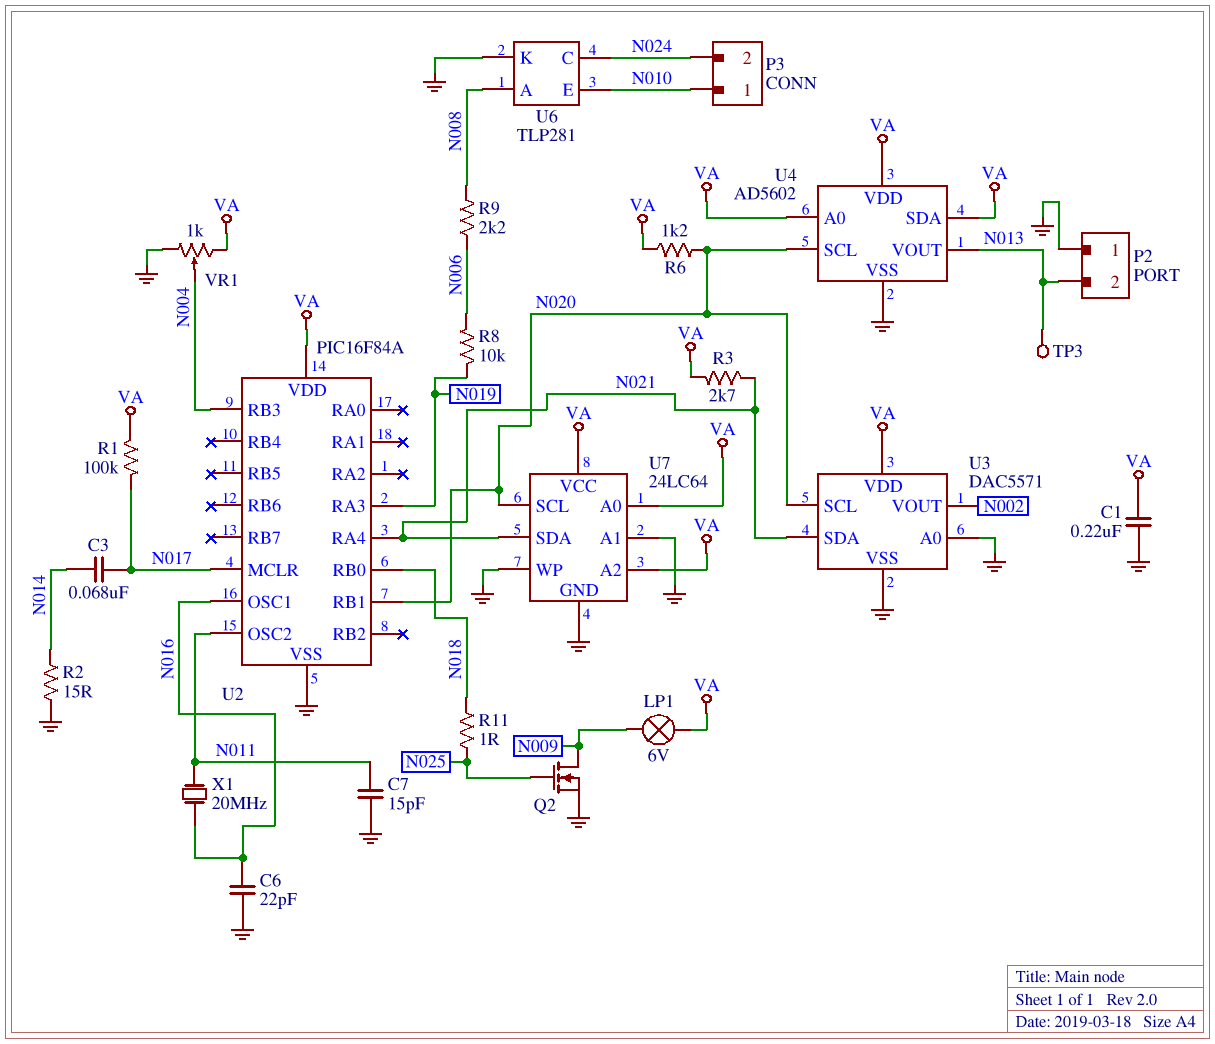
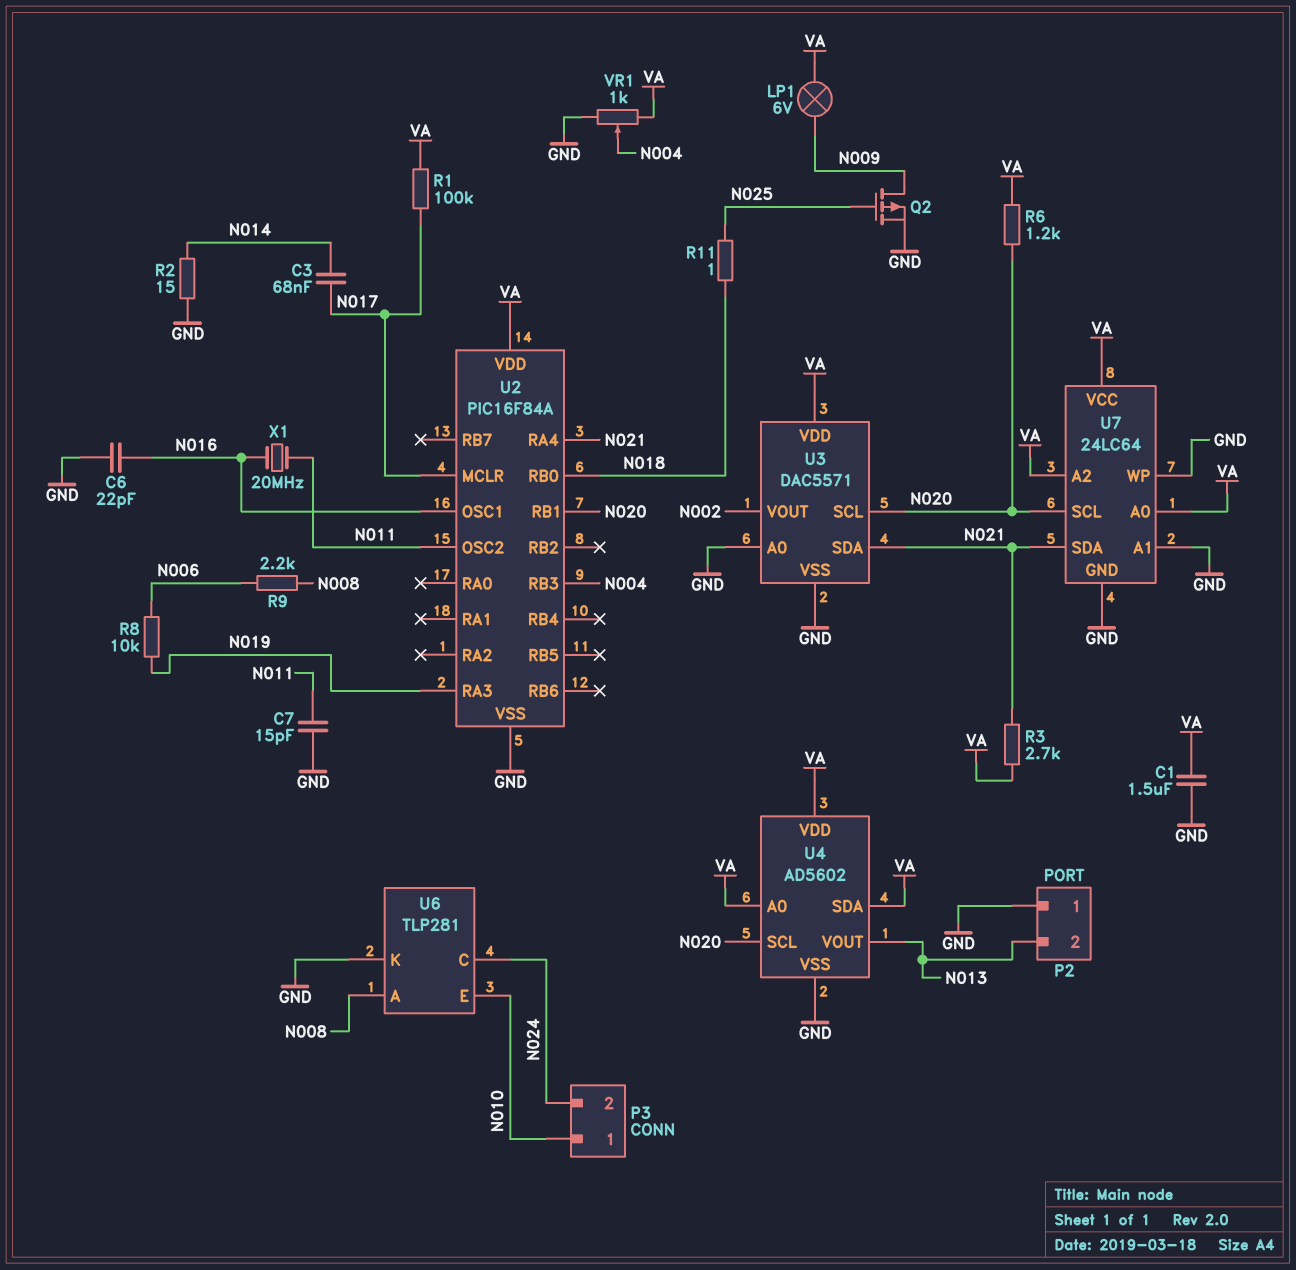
C1: 220nF (GND, VA) -> 1.5uF (GND, VA)
Q2: NMOS (G N025, D N009, S GND) -> PMOS (G N025, D N009, S GND)
TP3: test point (N013) -> none

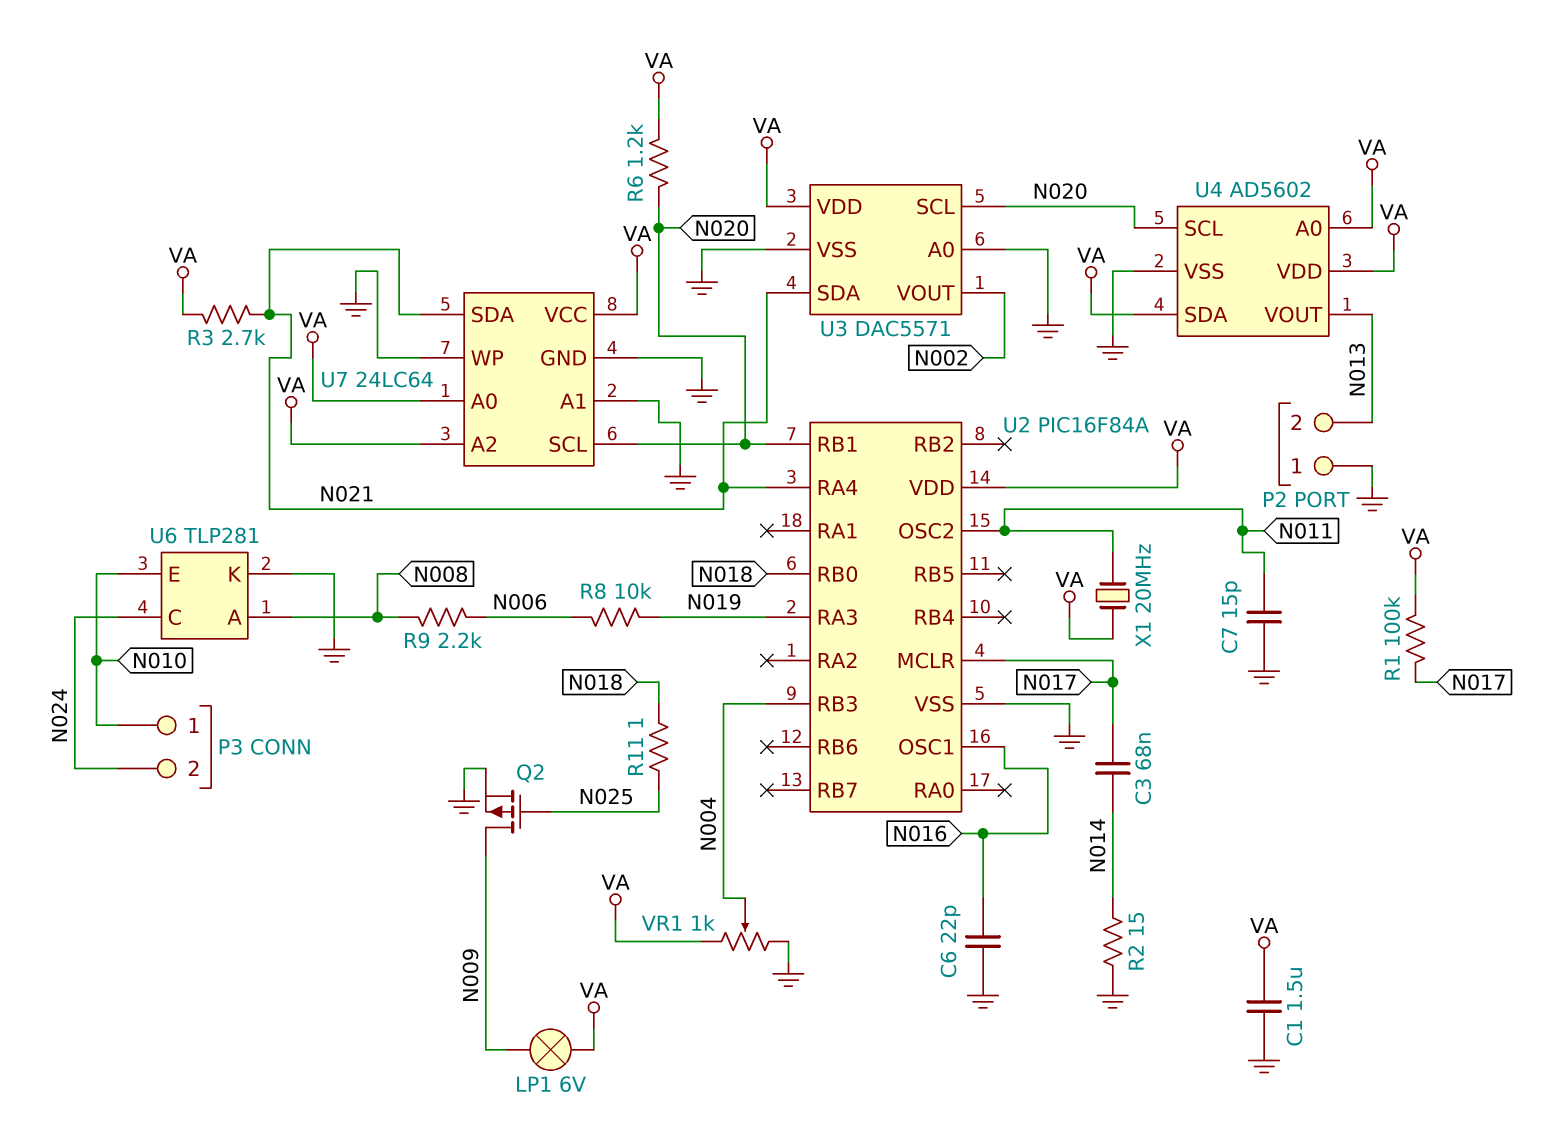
X1: 20MHz (N011, N016) -> 20MHz (N011, VA)

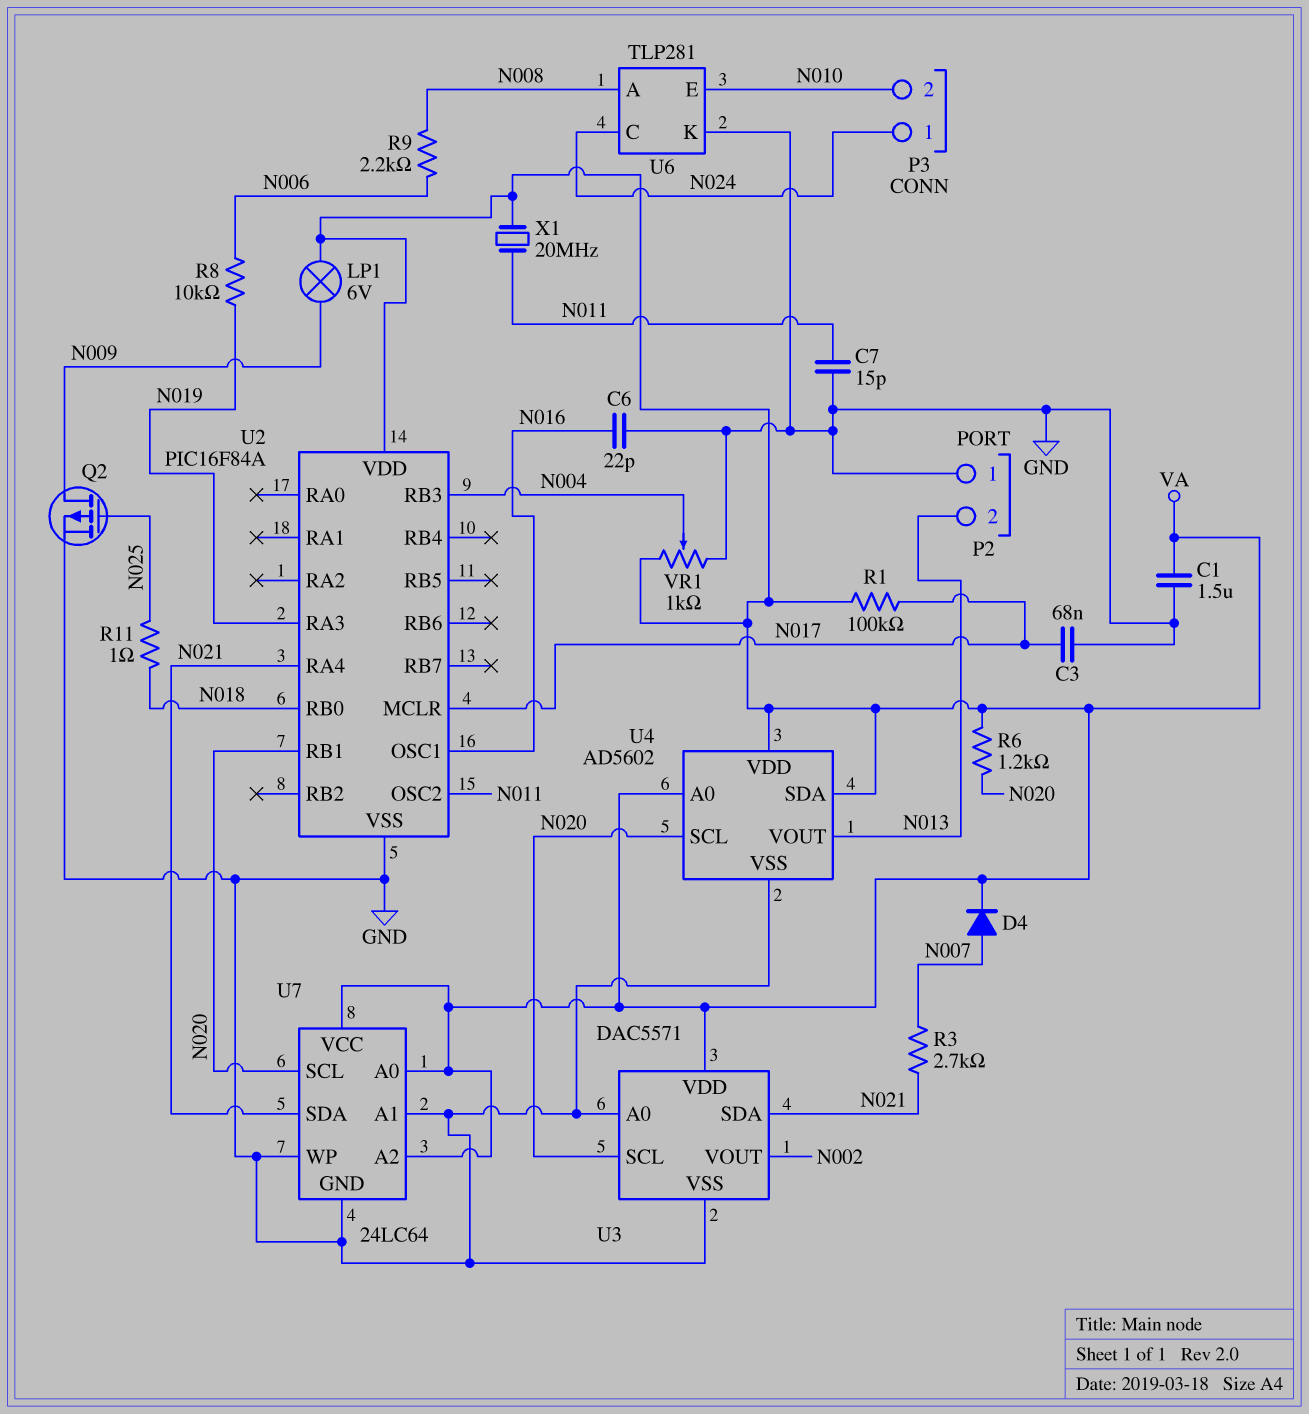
C3: 68nF (N014, N017) -> 68nF (GND, N017)
D4: none -> diode (A N007, K VA)
P3 pin 1: N010 -> N024
P3 pin 2: N024 -> N010
R2: 15 (GND, N014) -> none
R3: 2.7k (N021, VA) -> 2.7k (N007, N021)

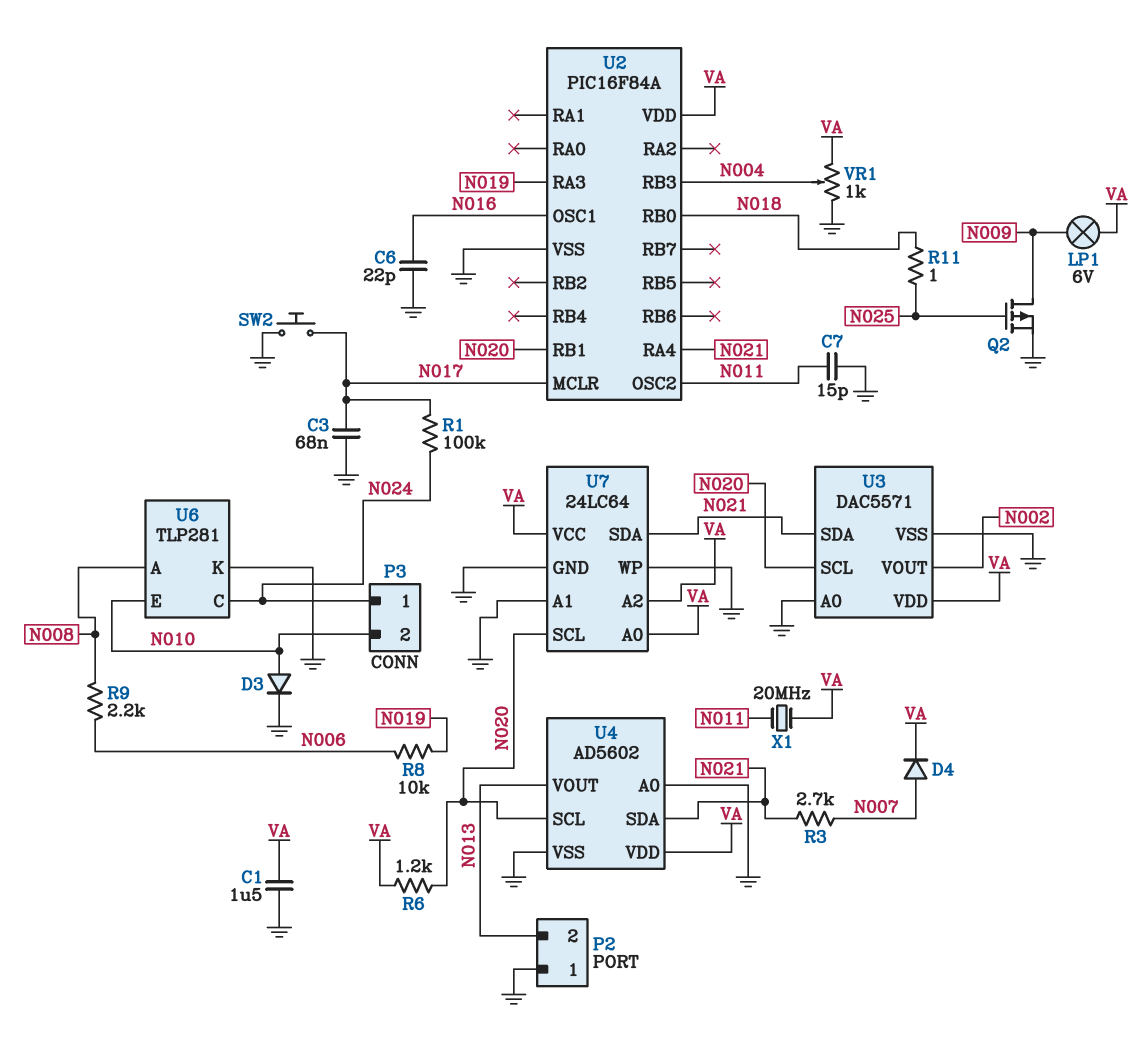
D3: none -> diode (A N010, K GND)
R1: 100k (N017, VA) -> 100k (N017, N024)
SW2: none -> button (GND, N017)
U4 pin A0: VA -> GND
U4 pin SDA: VA -> N021

